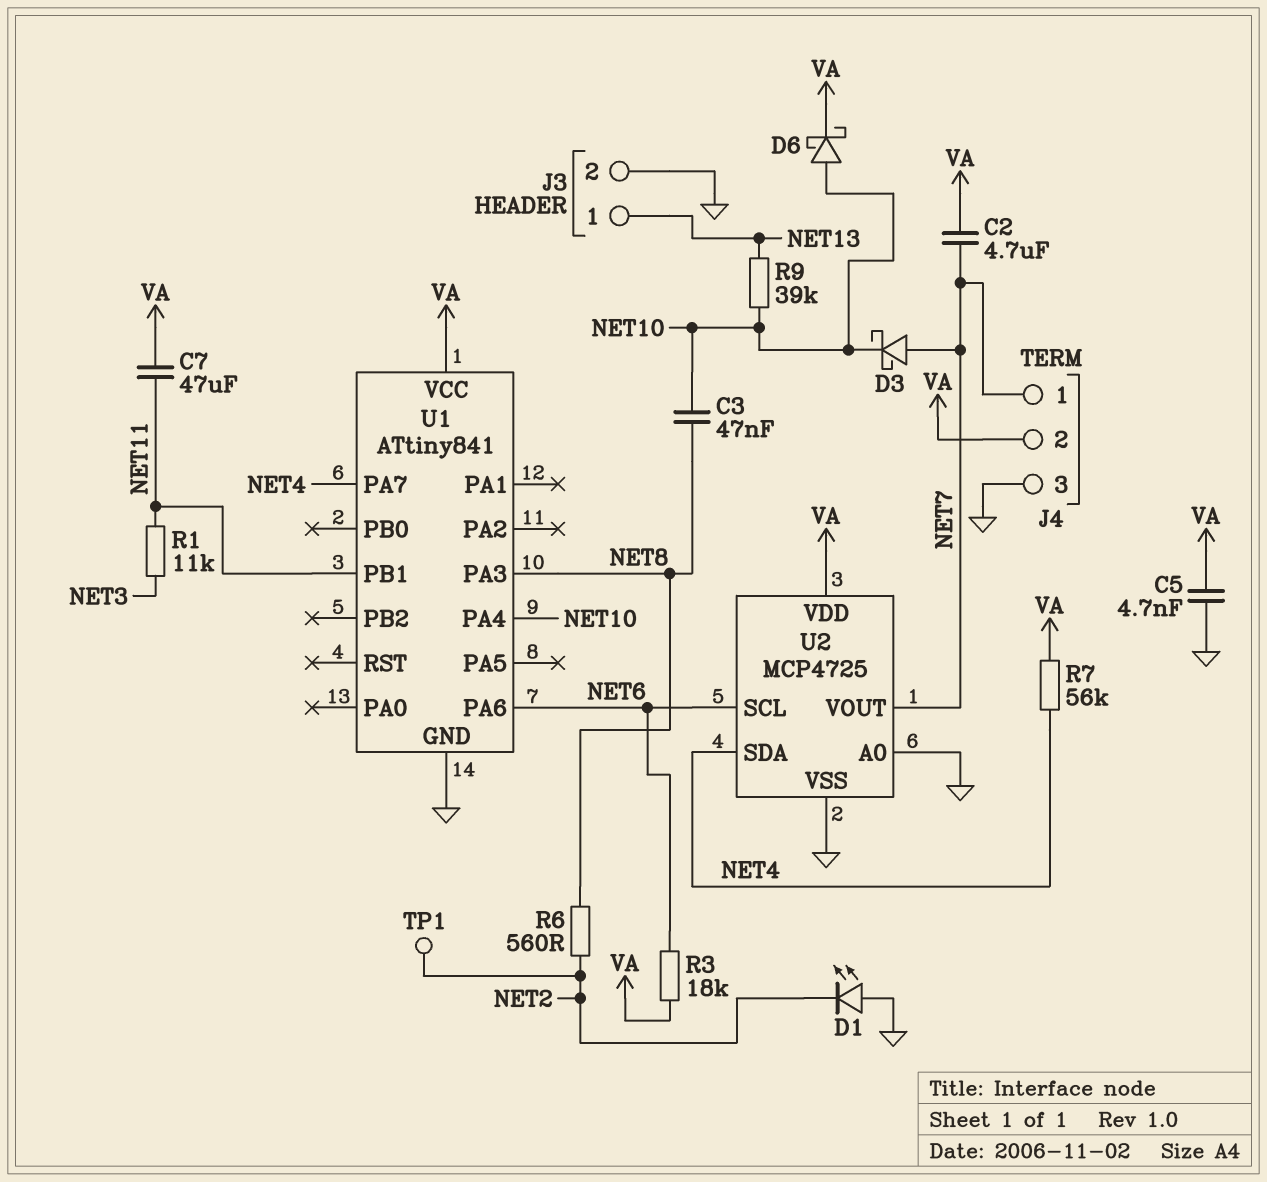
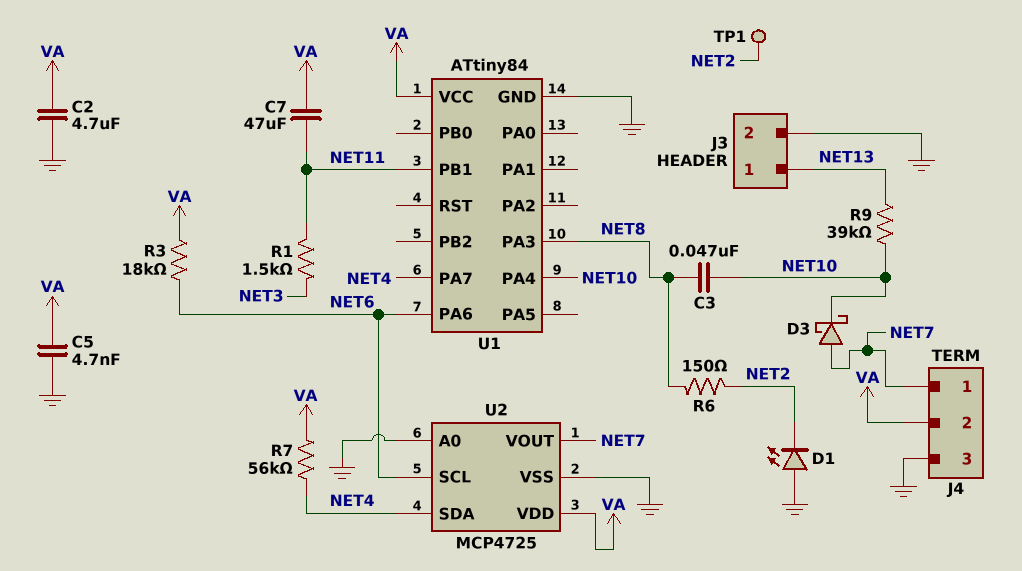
C2: 4.7uF (NET7, VA) -> 4.7uF (GND, VA)
D6: schottky (A NET10, K VA) -> none
R1: 11k (NET3, NET11) -> 1.5k (NET3, NET11)
R6: 560 (NET2, NET8) -> 150 (NET2, NET8)
U1: ATtiny841 -> ATtiny84

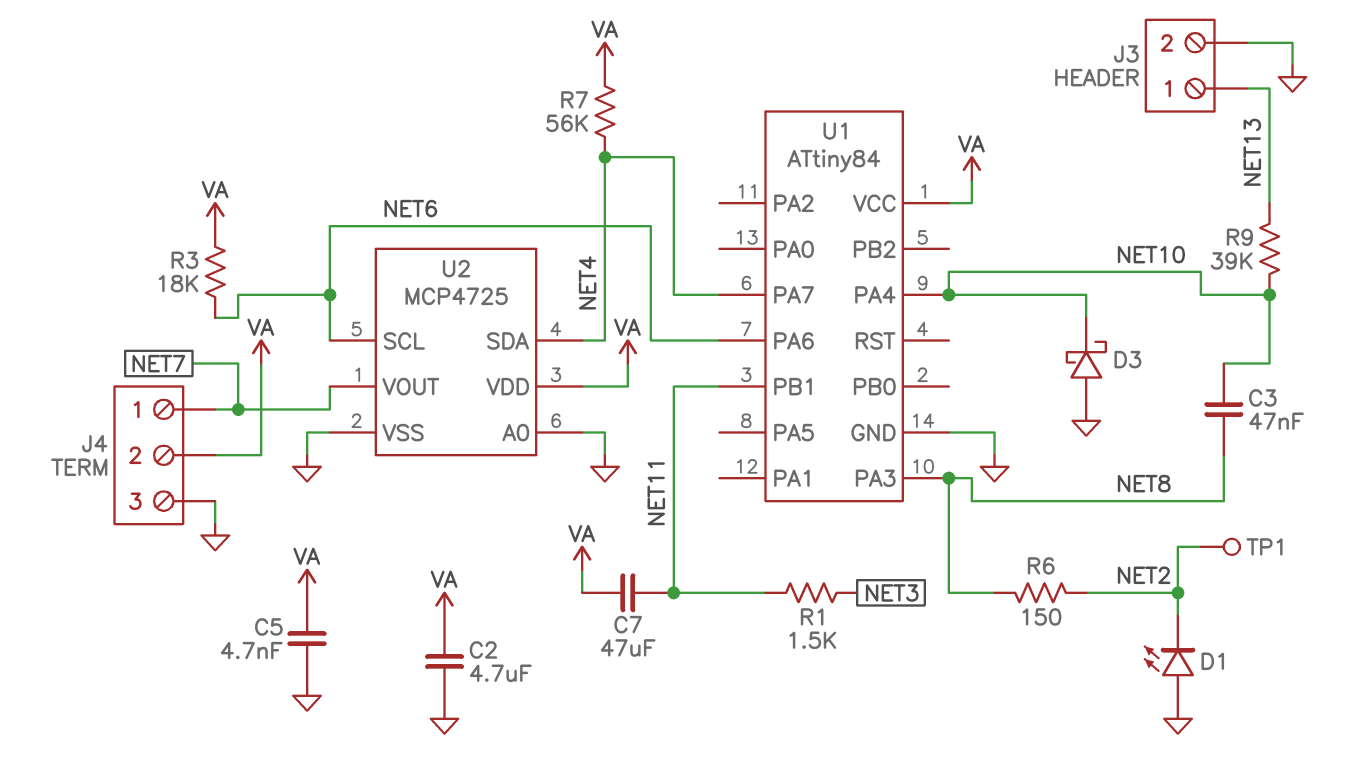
D3: schottky (A NET7, K NET10) -> schottky (A GND, K NET10)

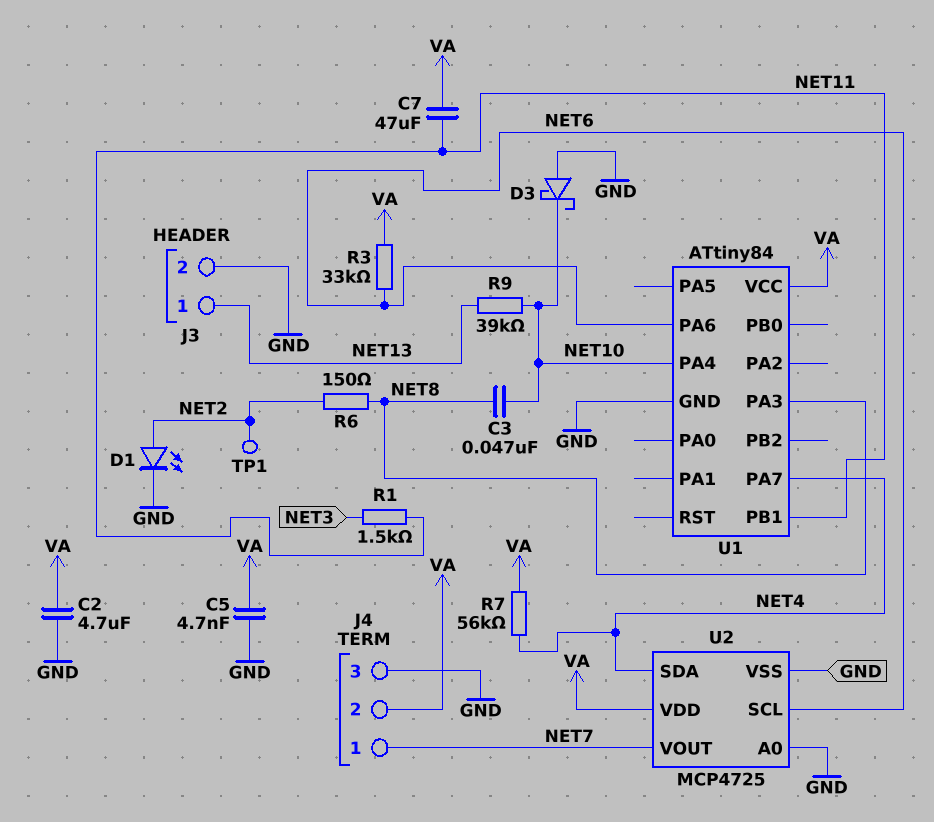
D1: LED (A GND, K NET2) -> LED (A NET2, K GND)
R3: 18k (NET6, VA) -> 33k (NET6, VA)

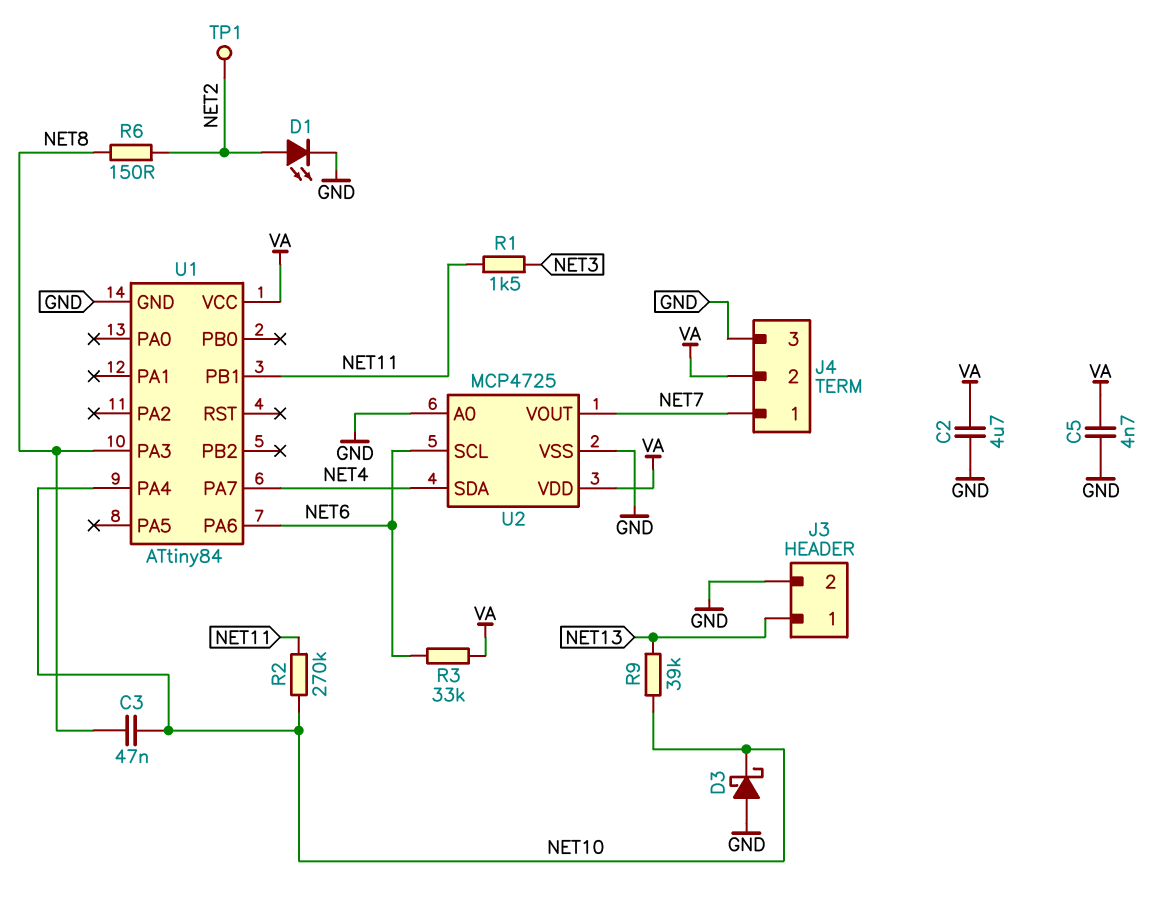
C7: 47uF (NET11, VA) -> none
R2: none -> 270k (NET10, NET11)
R7: 56k (NET4, VA) -> none

